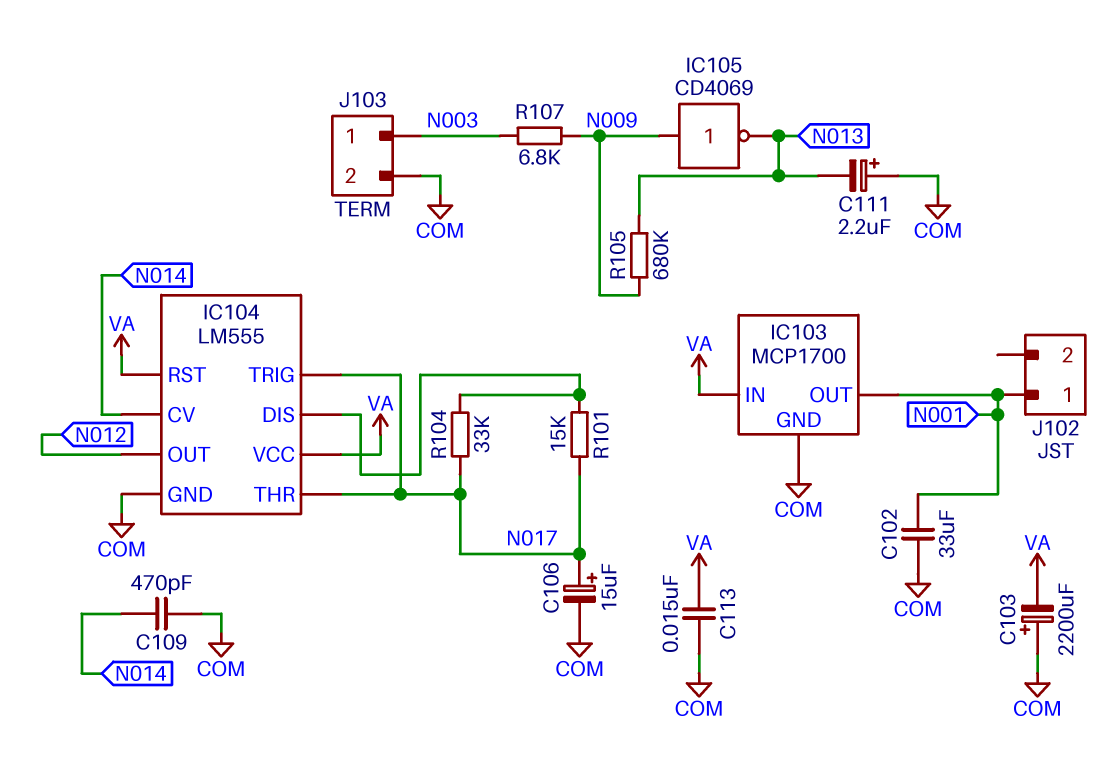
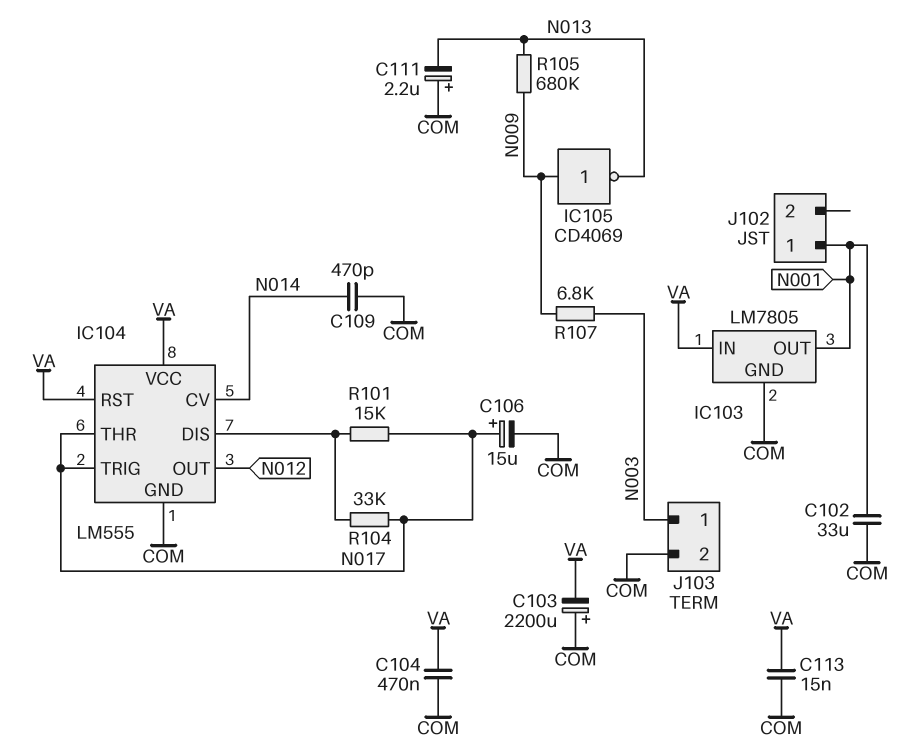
C104: none -> 470nF (COM, VA)
IC103: MCP1700 -> LM7805

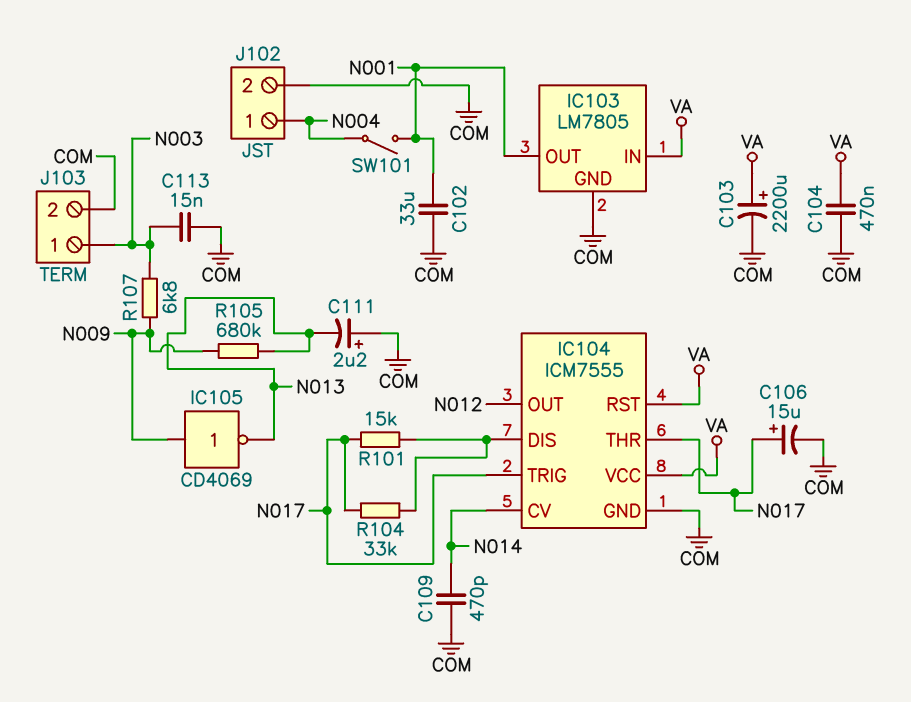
C103: 2200uF (plus COM, minus VA) -> 2200uF (plus VA, minus COM)
C113: 15nF (COM, VA) -> 15nF (COM, N003)
IC104: LM555 -> ICM7555
J102 pin 1: N001 -> N004
J102 pin 2: none -> COM
SW101: none -> switch (N001, N004)

